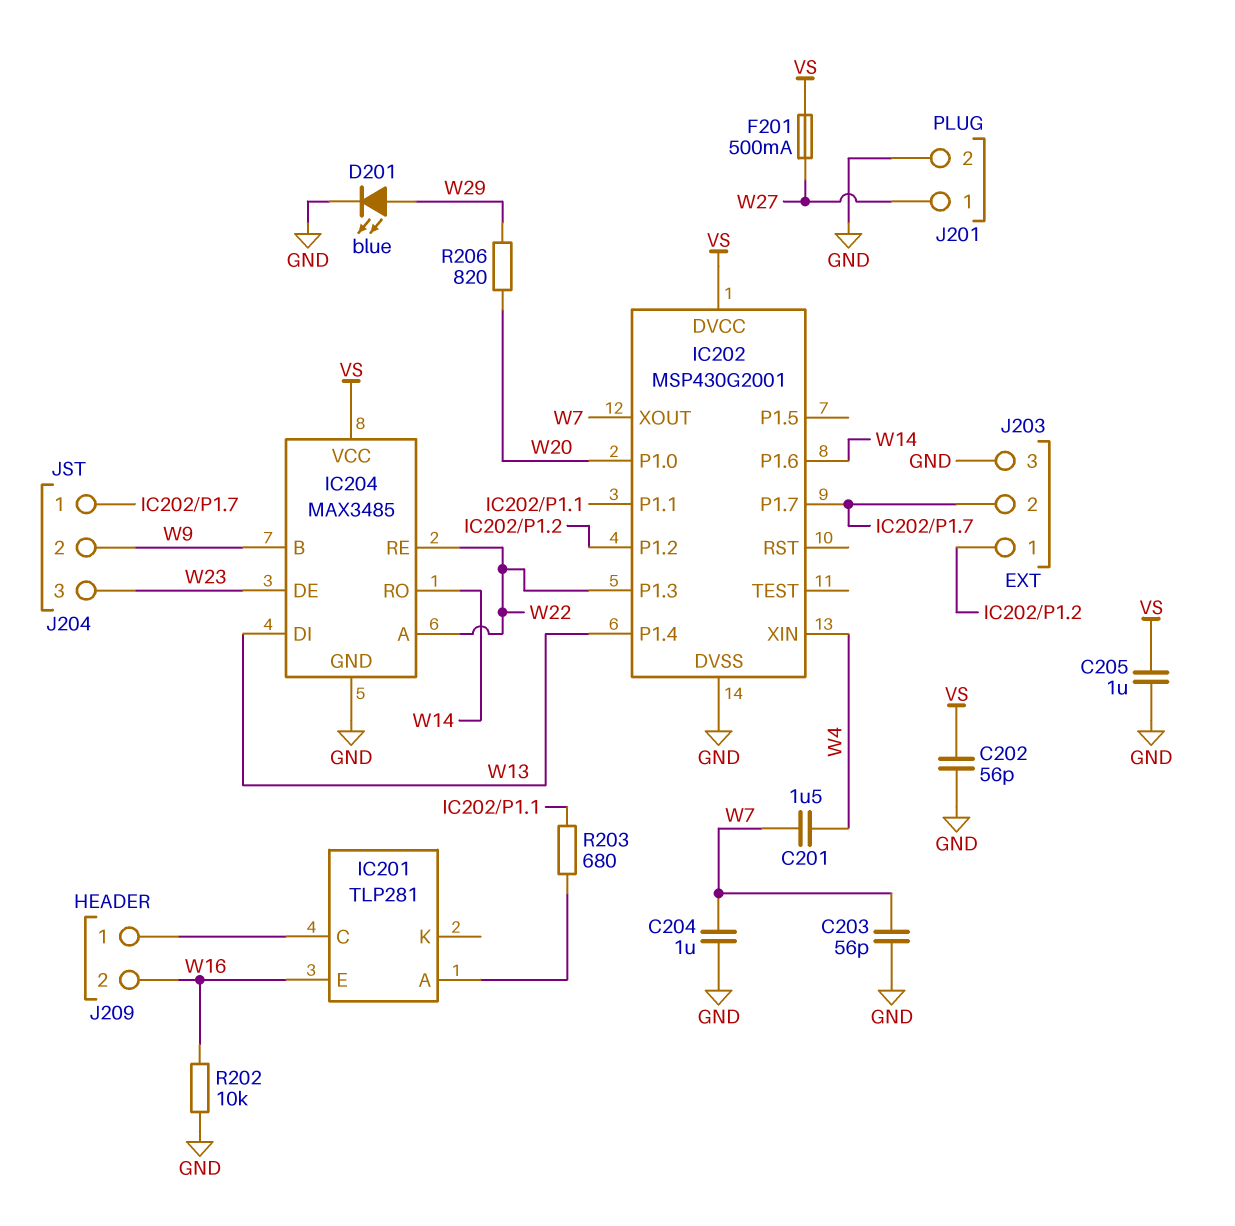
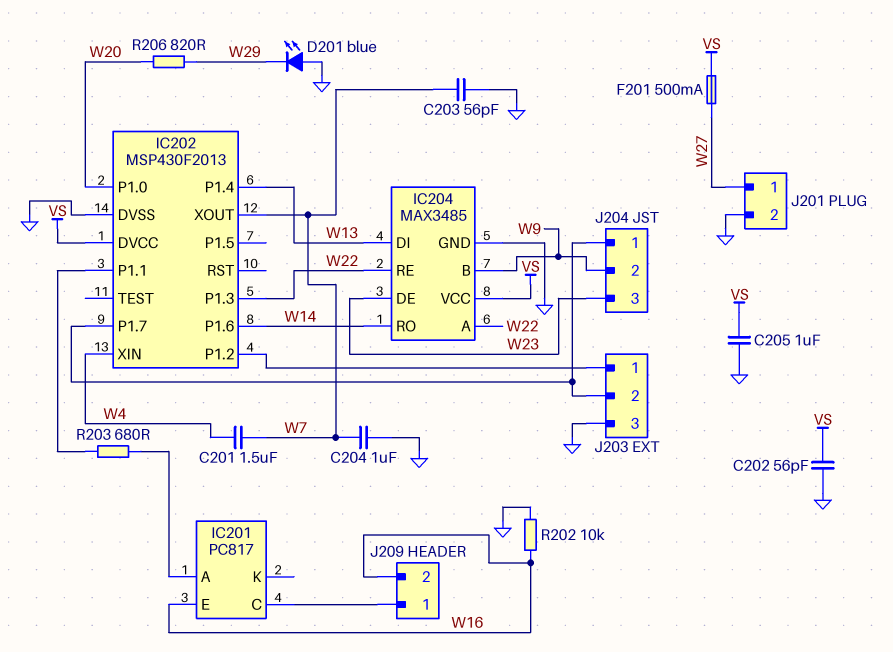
D201: LED blue (A W29, K GND) -> LED blue (A GND, K W29)
IC201: TLP281 -> PC817
IC202: MSP430G2001 -> MSP430F2013

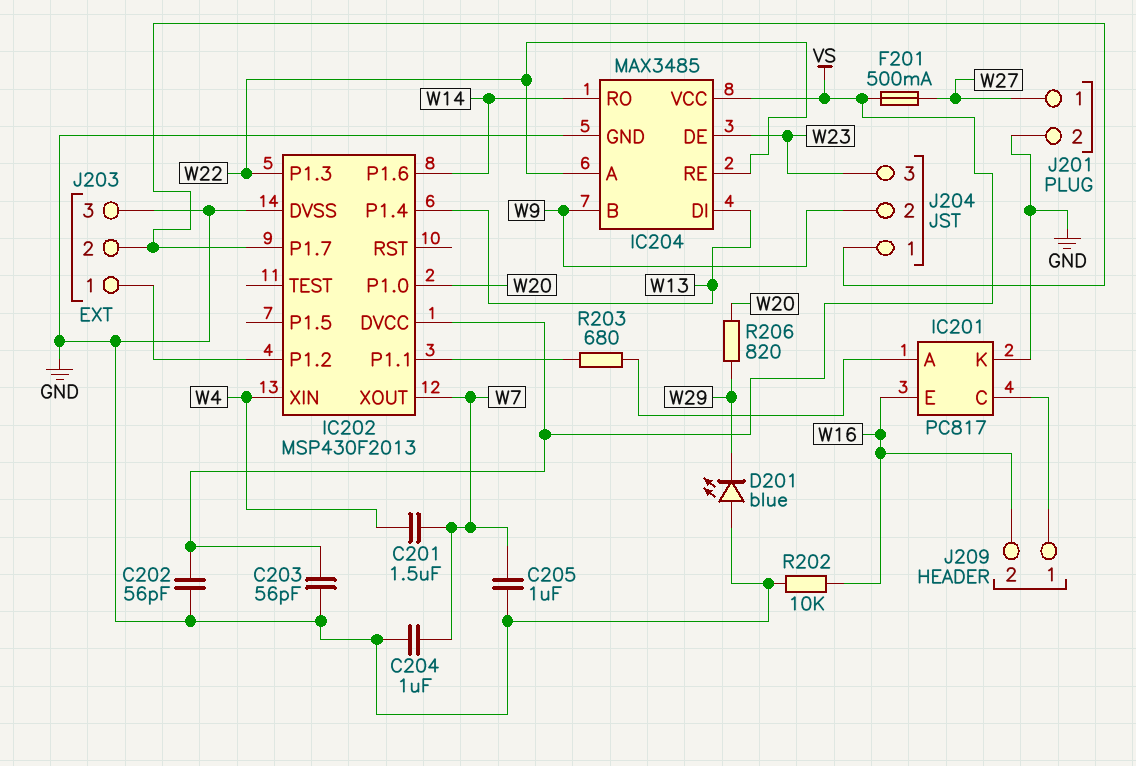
C203: 56pF (GND, W7) -> 56pF (GND, VS)
C205: 1uF (GND, VS) -> 1uF (GND, W7)
IC201 pin K: none -> GND

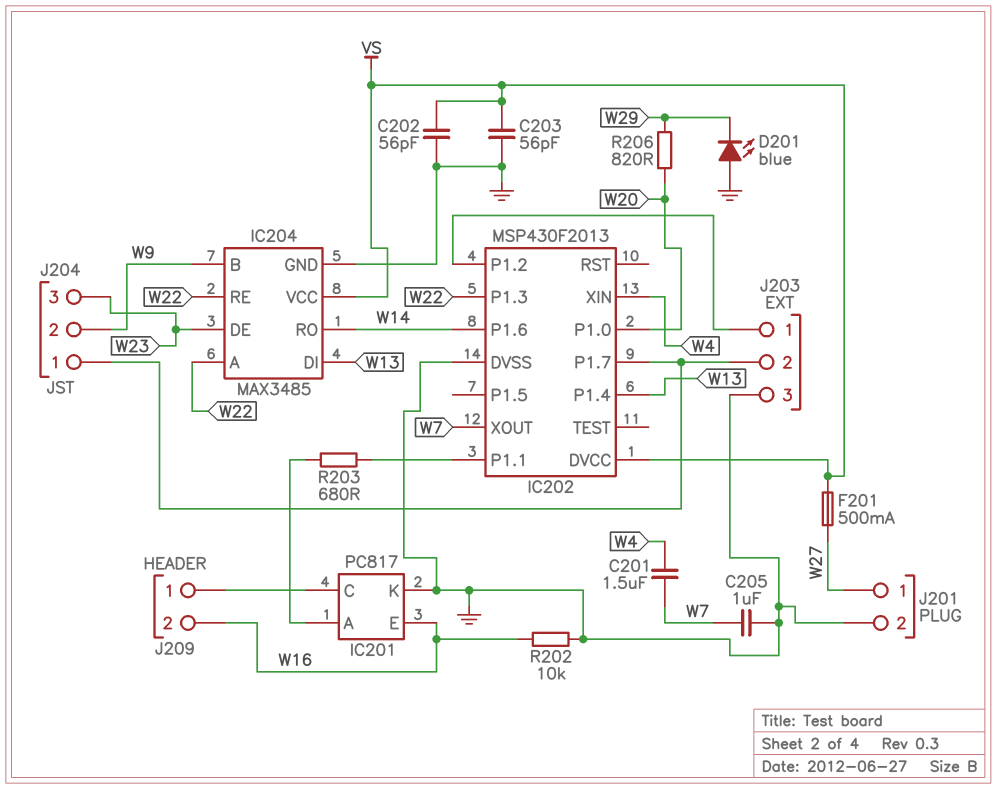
C204: 1uF (GND, W7) -> none

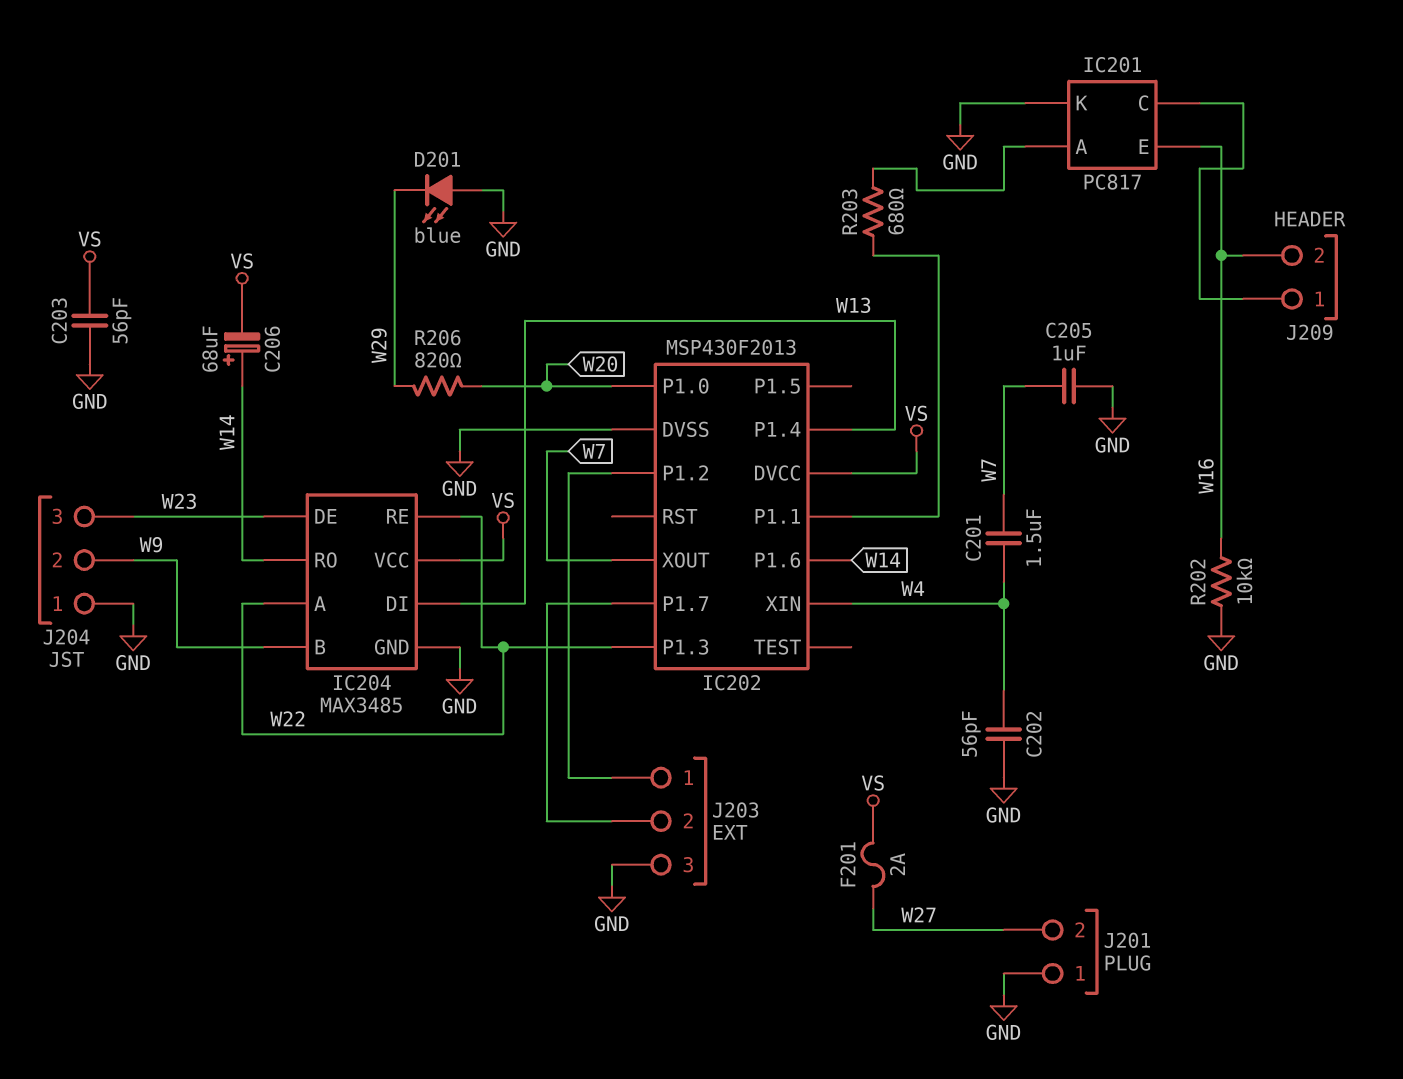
C202: 56pF (GND, VS) -> 56pF (GND, W4)
C206: none -> 68uF (plus W14, minus VS)
F201: 500mA (VS, W27) -> 2A (VS, W27)
J201 pin 1: W27 -> GND
J201 pin 2: GND -> W27
J204 pin 1: IC202/P1.7 -> GND

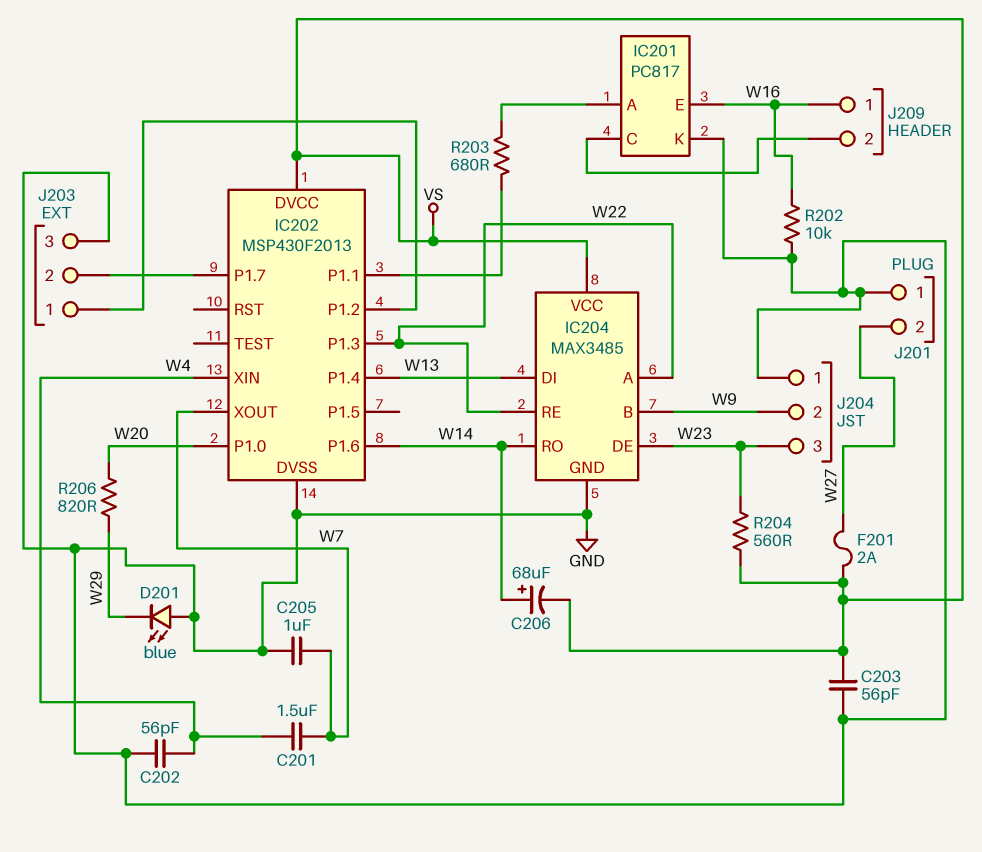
J209 pin 1: IC201/C -> W16
J209 pin 2: W16 -> IC201/C
R204: none -> 560 (VS, W23)

